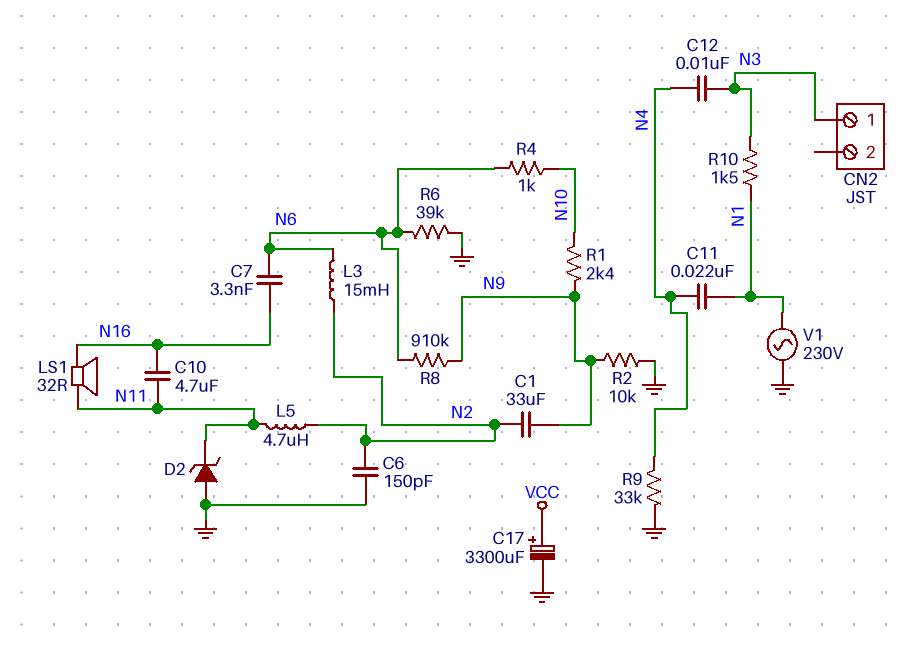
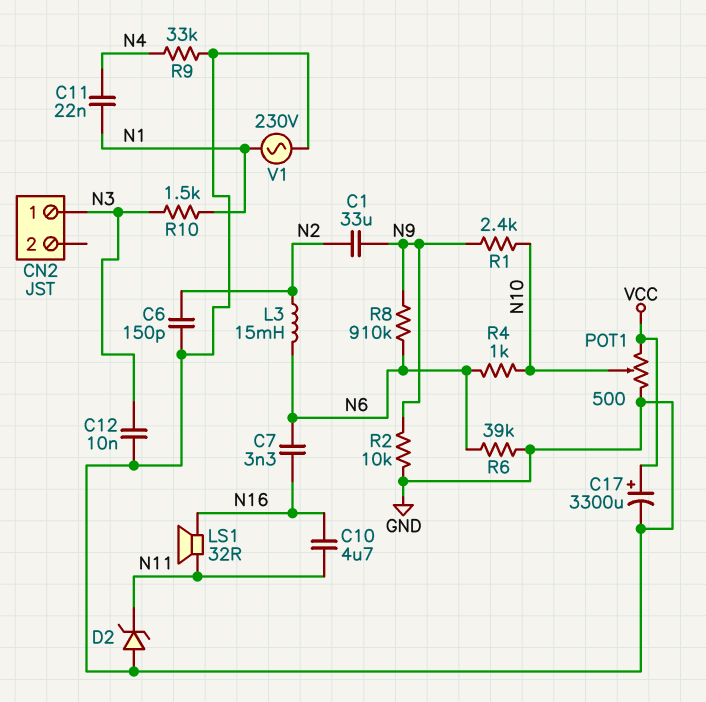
C12: 10nF (N3, N4) -> 10nF (GND, N3)
L5: 4.7uH (N2, N11) -> none
POT1: none -> 500 (GND, VCC, wiper N10)

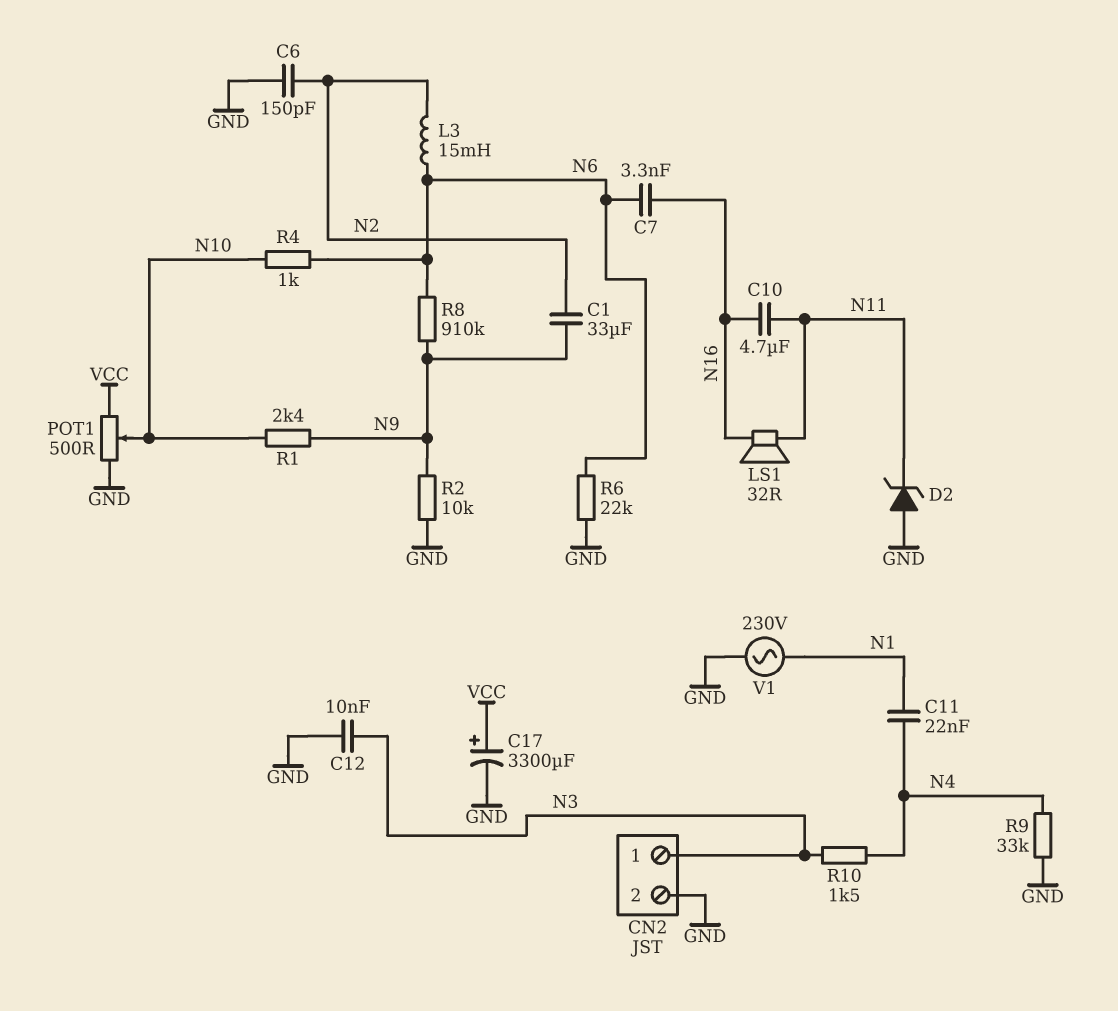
CN2 pin 2: none -> GND
R6: 39k (GND, N6) -> 22k (GND, N6)
R10: 1.5k (N1, N3) -> 1.5k (N3, N4)

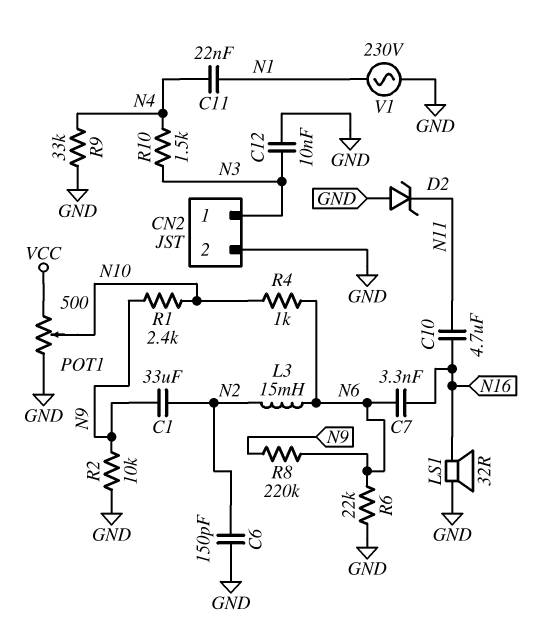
C17: 3300uF (plus VCC, minus GND) -> none
LS1: speaker 32R (N11, N16) -> speaker 32R (GND, N16)
R8: 910k (N6, N9) -> 220k (N6, N9)

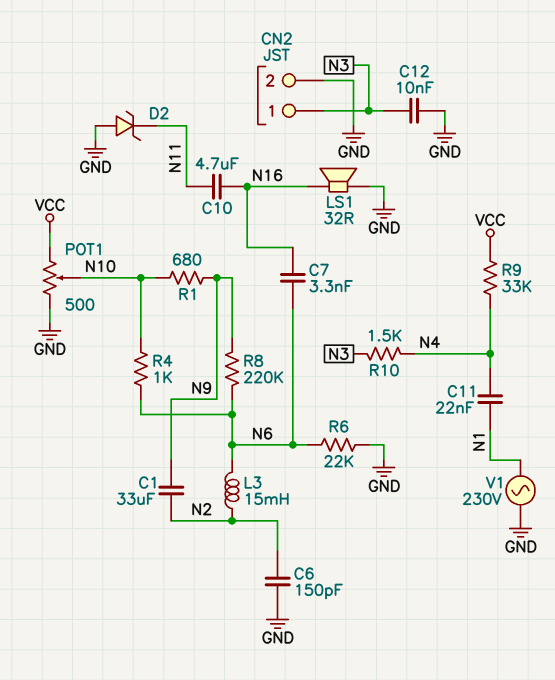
R1: 2.4k (N9, N10) -> 680 (N9, N10)
R2: 10k (GND, N9) -> none
R9: 33k (GND, N4) -> 33k (N4, VCC)

